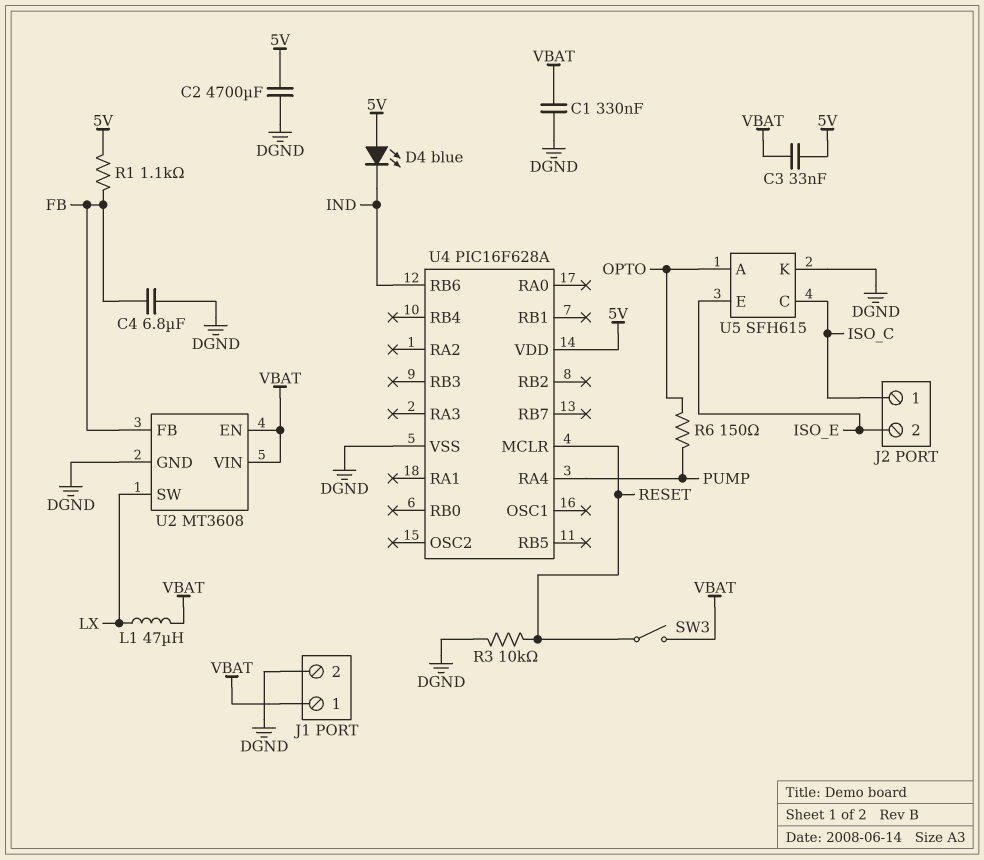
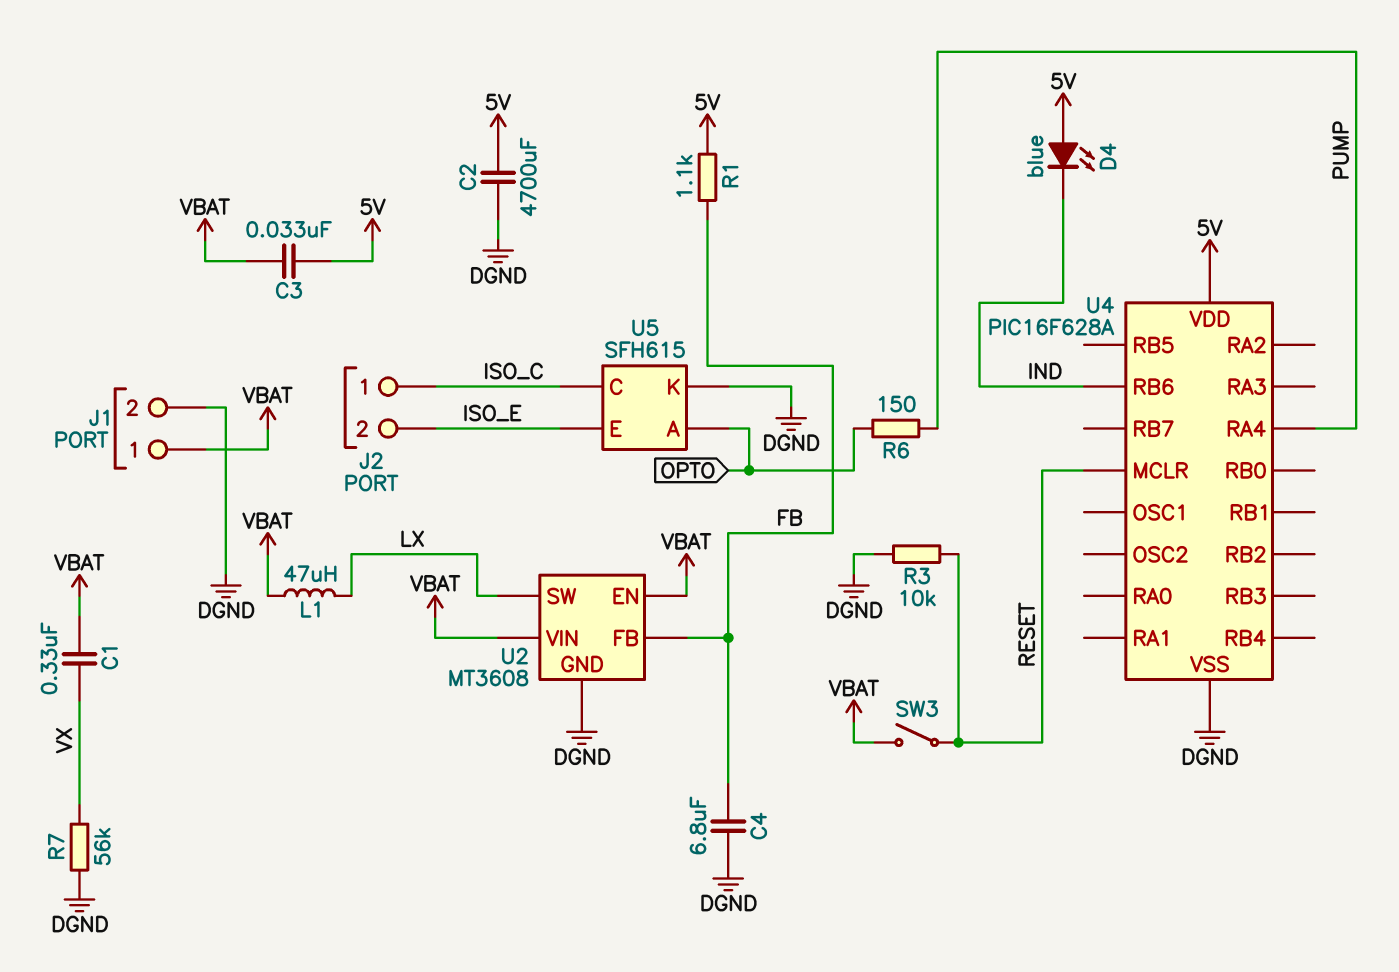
C1: 330nF (DGND, VBAT) -> 330nF (VBAT, VX)
R7: none -> 56k (DGND, VX)

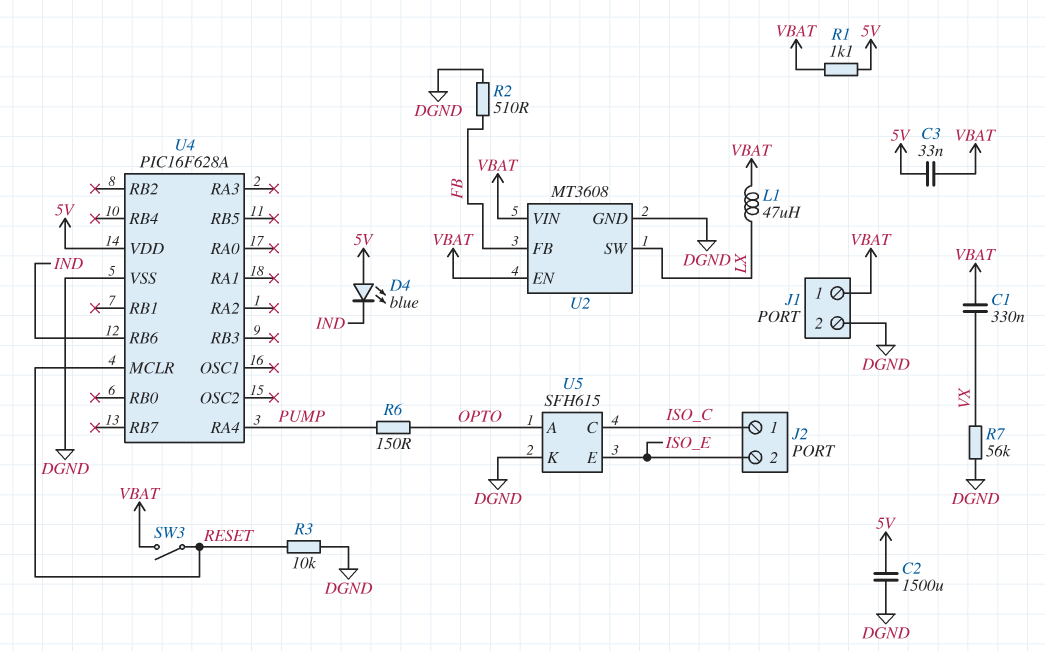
C2: 4700uF (5V, DGND) -> 1500uF (5V, DGND)
C4: 6.8uF (DGND, FB) -> none
R1: 1.1k (5V, FB) -> 1.1k (5V, VBAT)
R2: none -> 510 (DGND, FB)

